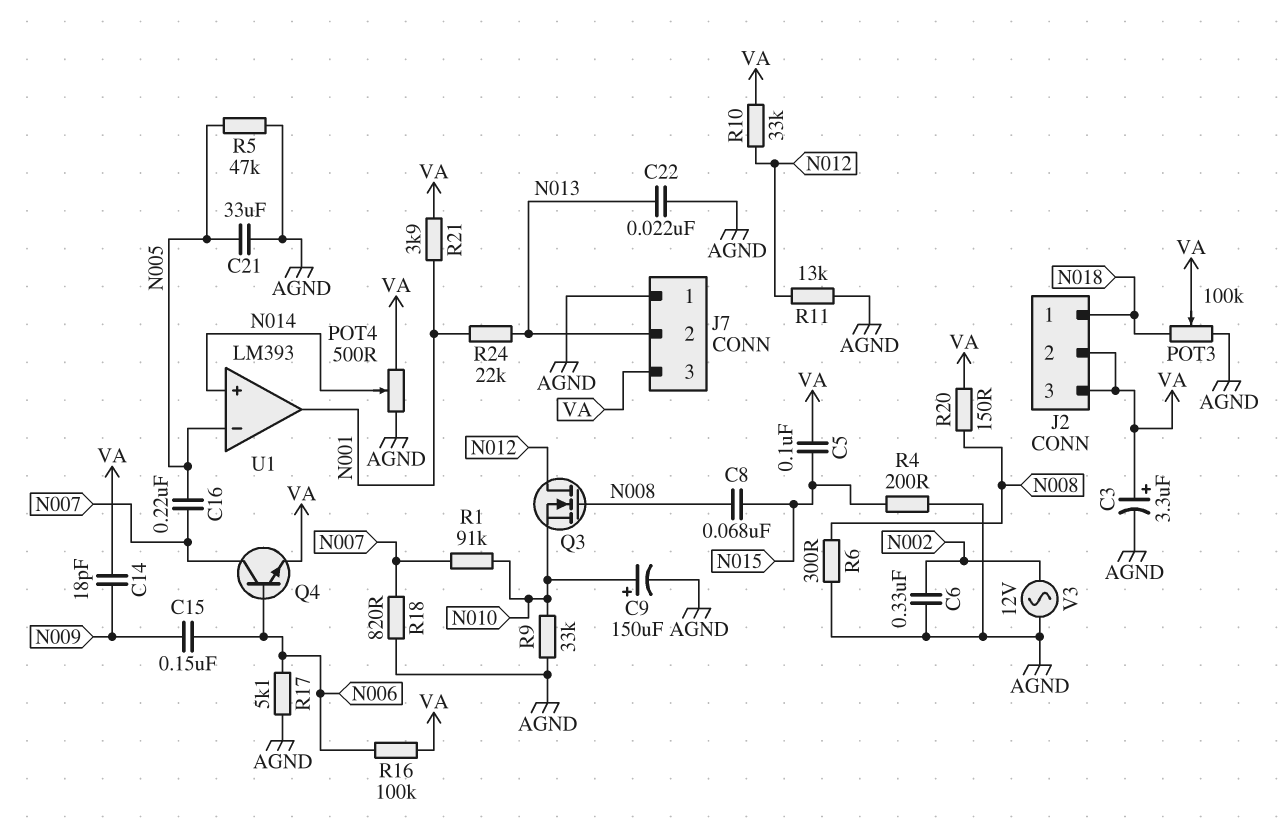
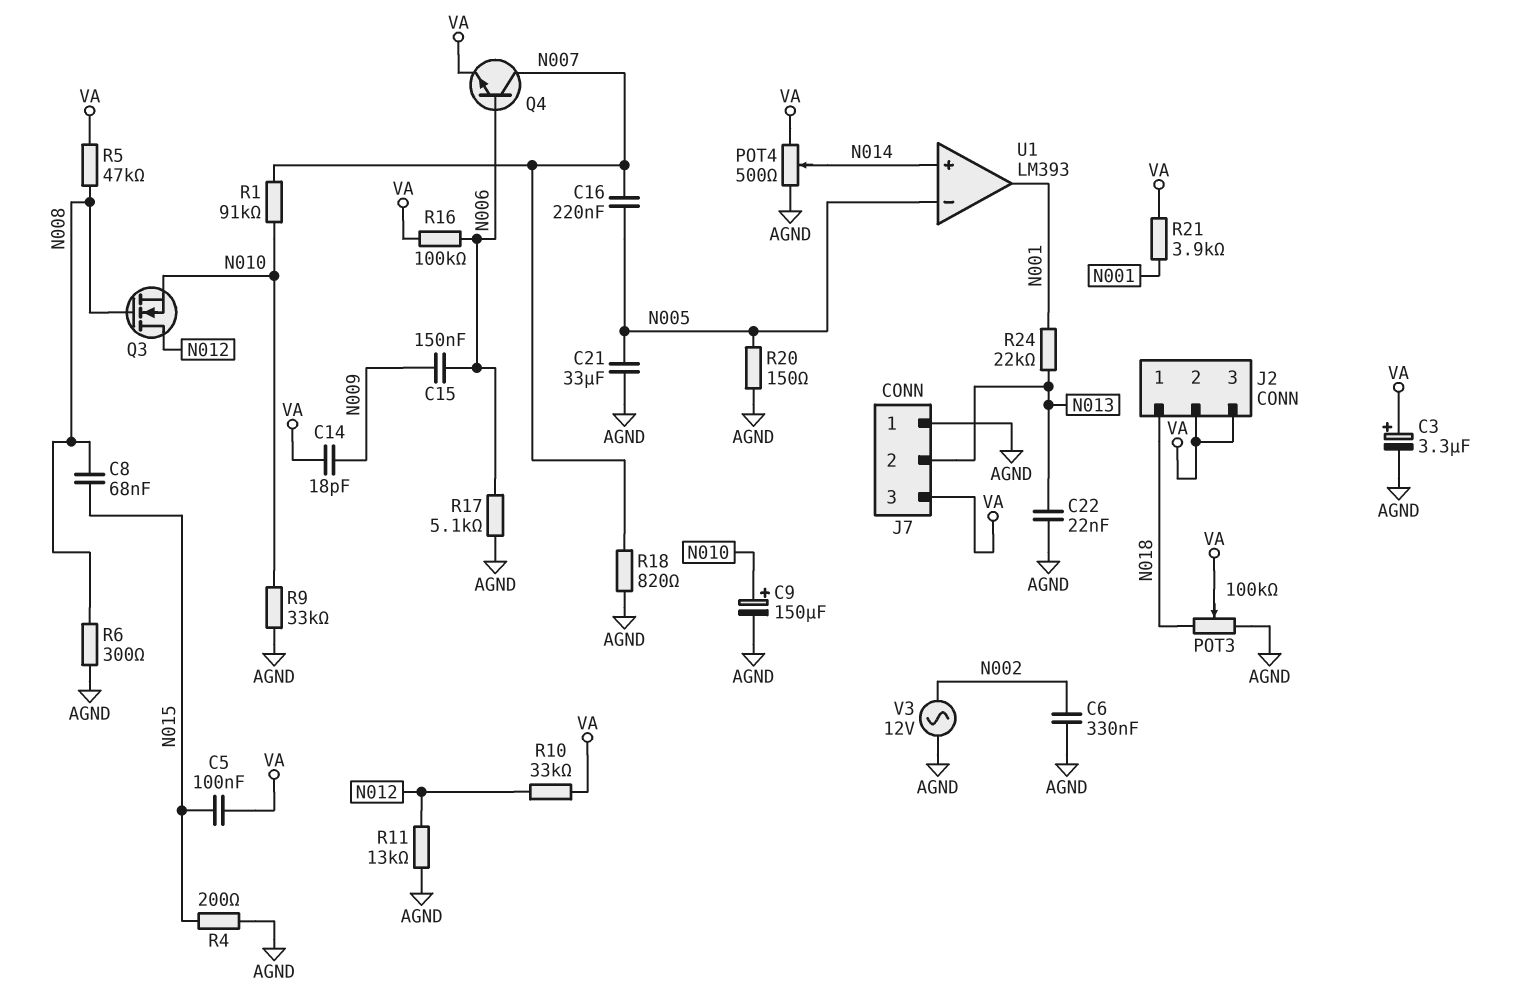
R5: 47k (AGND, N005) -> 47k (N008, VA)
R20: 150 (N008, VA) -> 150 (AGND, N005)

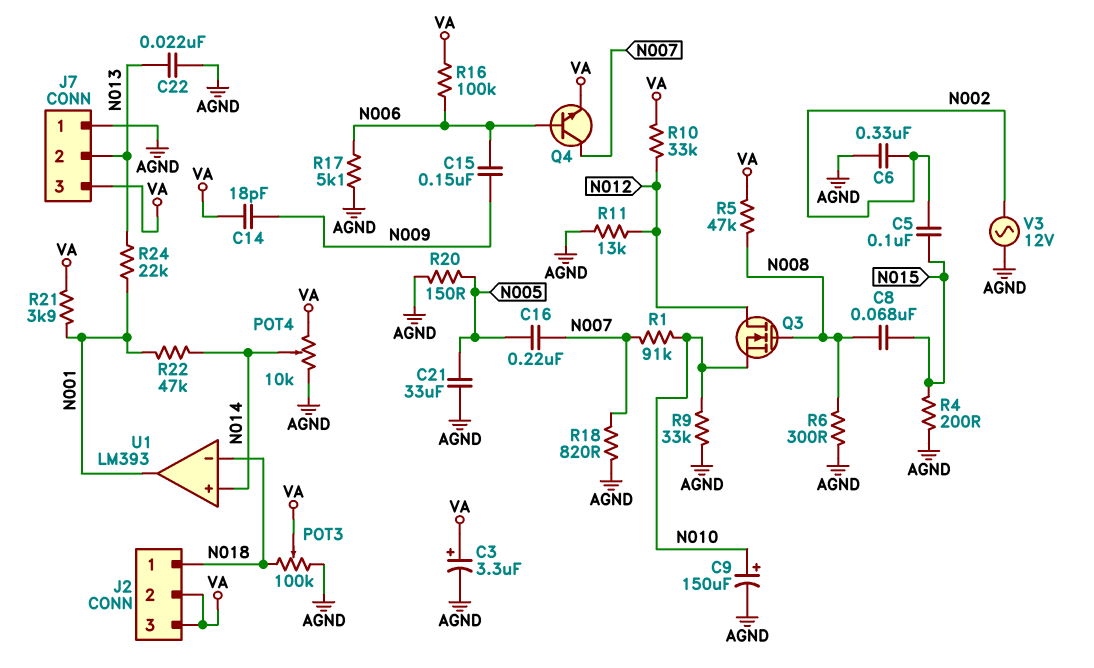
C5: 100nF (N015, VA) -> 100nF (N002, N015)
POT4: 500 (AGND, VA, wiper N014) -> 10k (AGND, VA, wiper N014)
R22: none -> 47k (N001, N014)
U1 pin in-: N005 -> N018

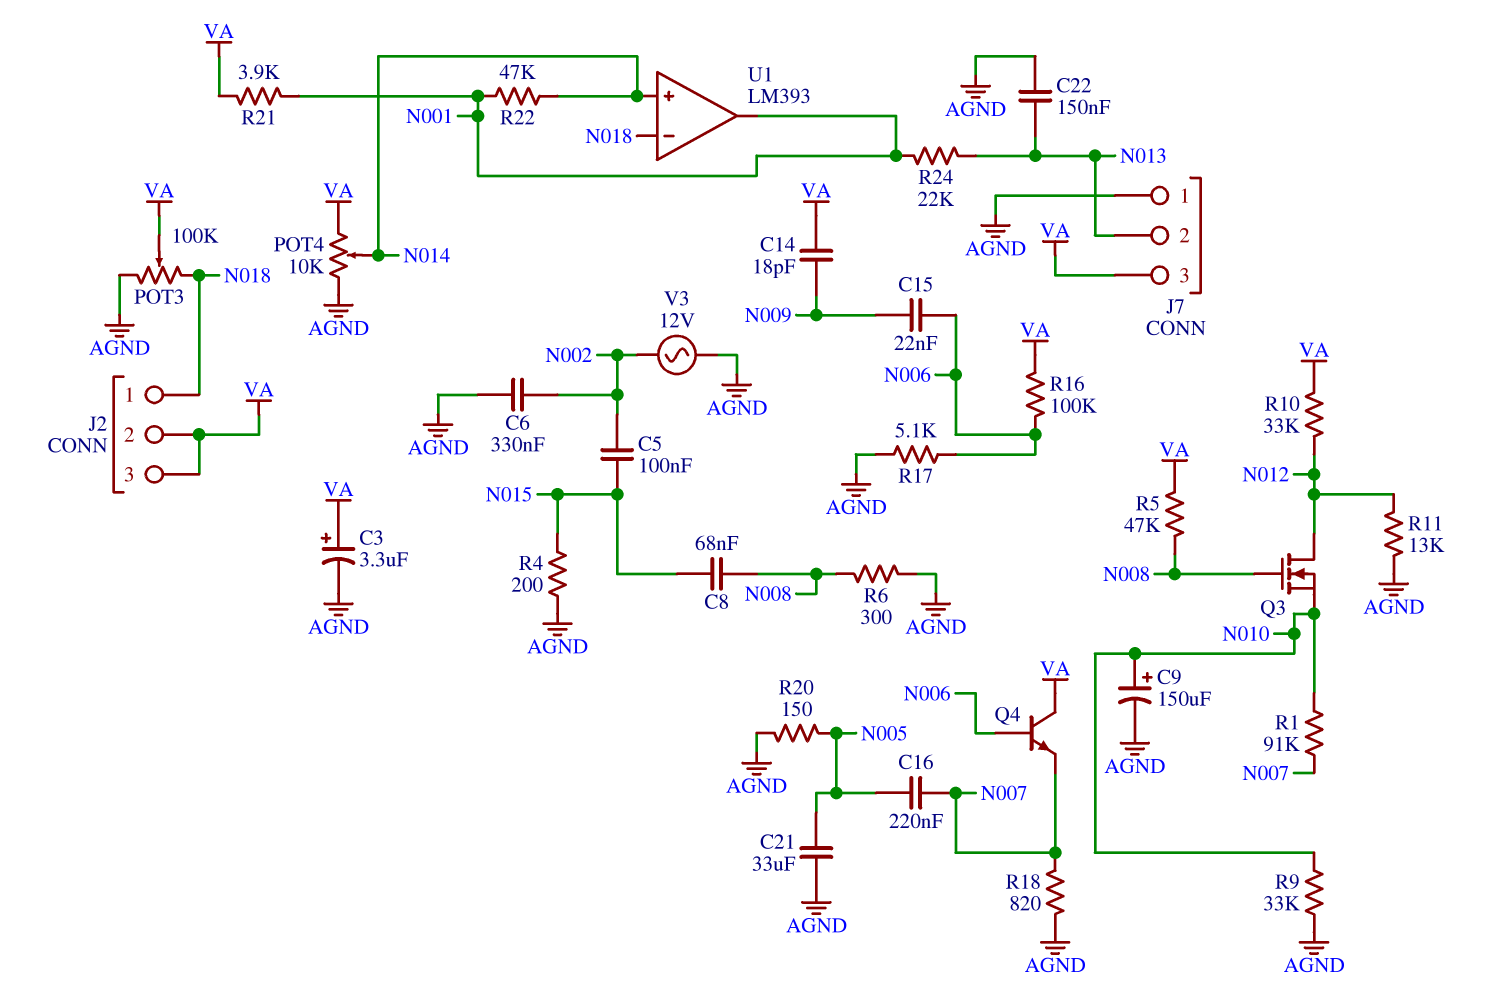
C15: 150nF (N006, N009) -> 22nF (N006, N009)
C22: 22nF (AGND, N013) -> 150nF (AGND, N013)
Q4: NPN (B N006, C N007, E VA) -> NPN (B N006, C VA, E N007)

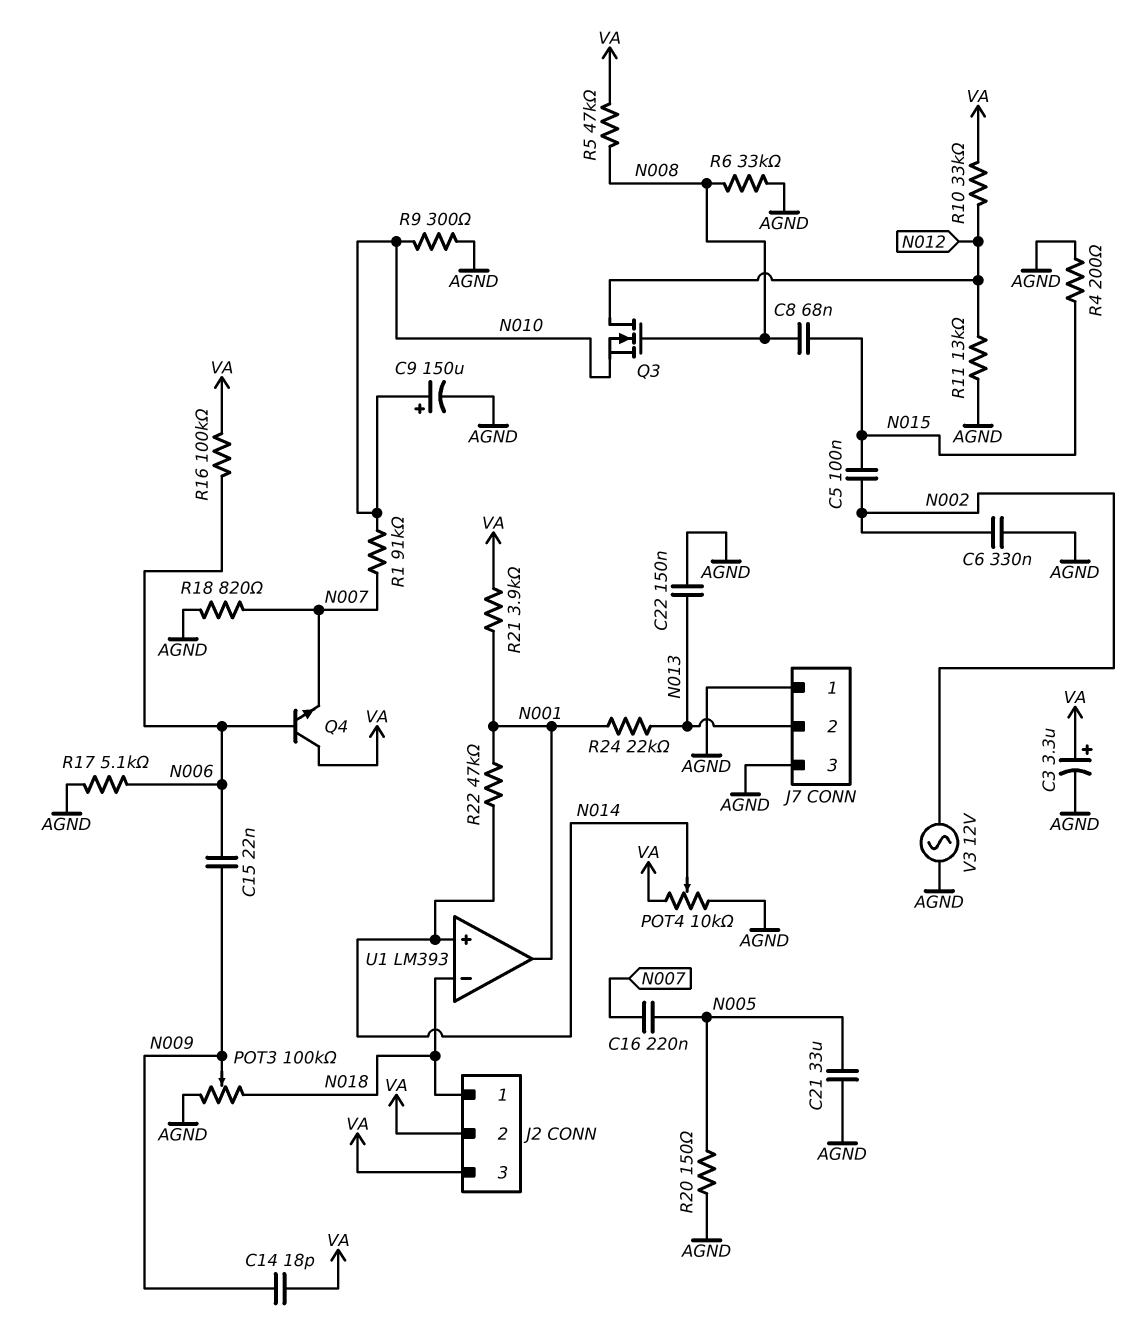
J7 pin 3: VA -> AGND
POT3: 100k (AGND, N018, wiper VA) -> 100k (AGND, N018, wiper N009)
R6: 300 (AGND, N008) -> 33k (AGND, N008)
R9: 33k (AGND, N010) -> 300 (AGND, N010)

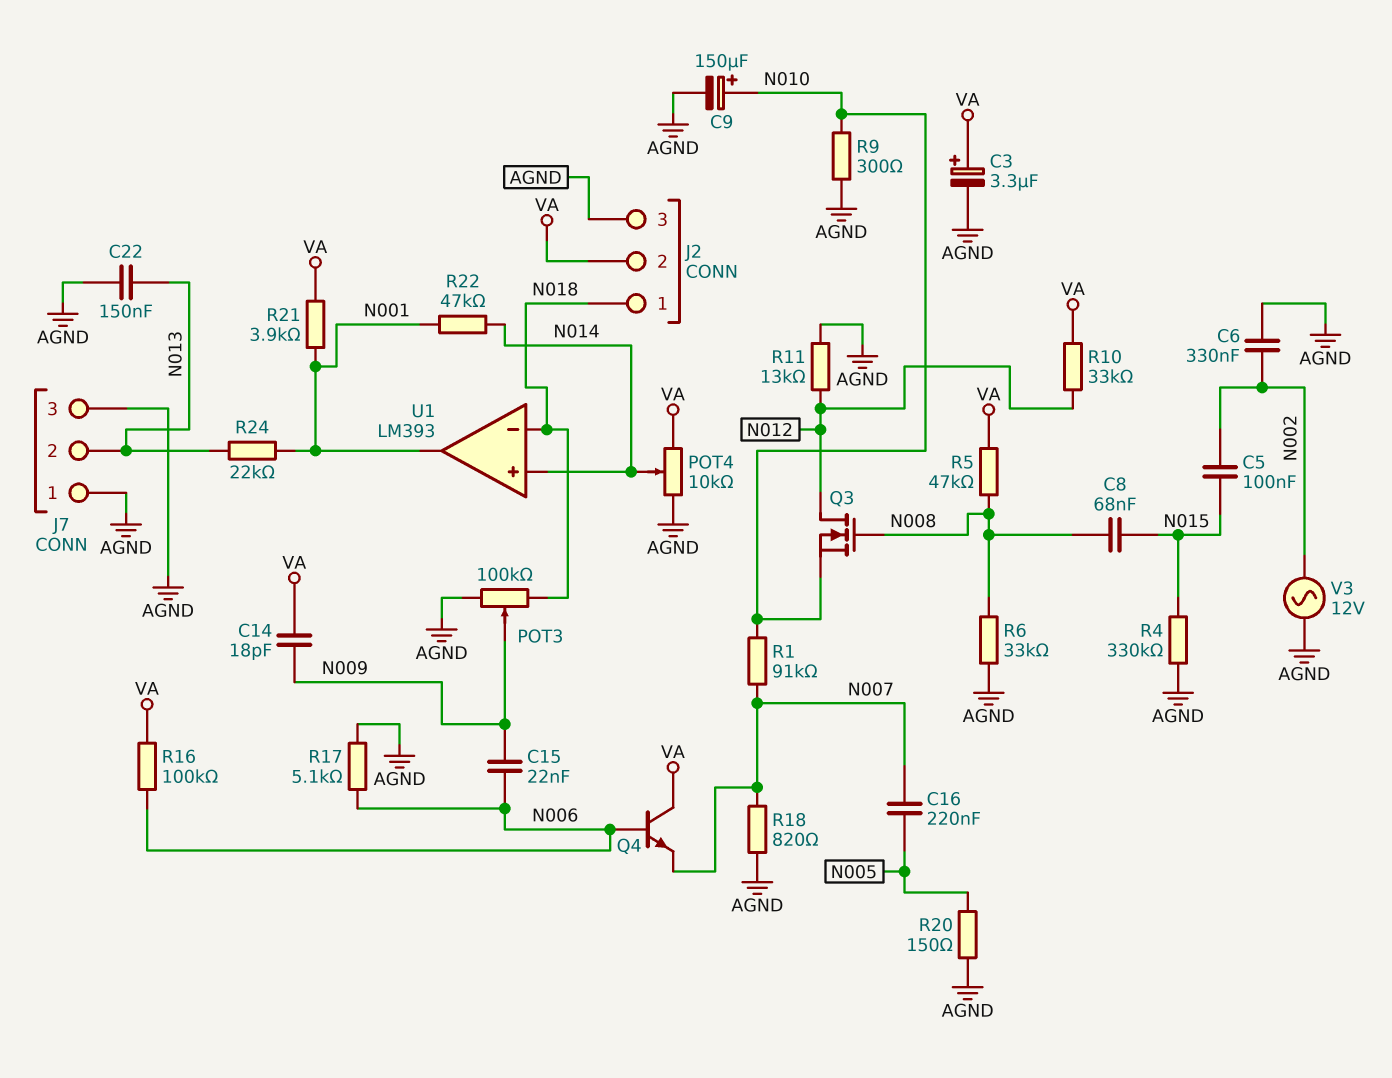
C21: 33uF (AGND, N005) -> none
J2 pin 3: VA -> AGND
R4: 200 (AGND, N015) -> 330k (AGND, N015)

